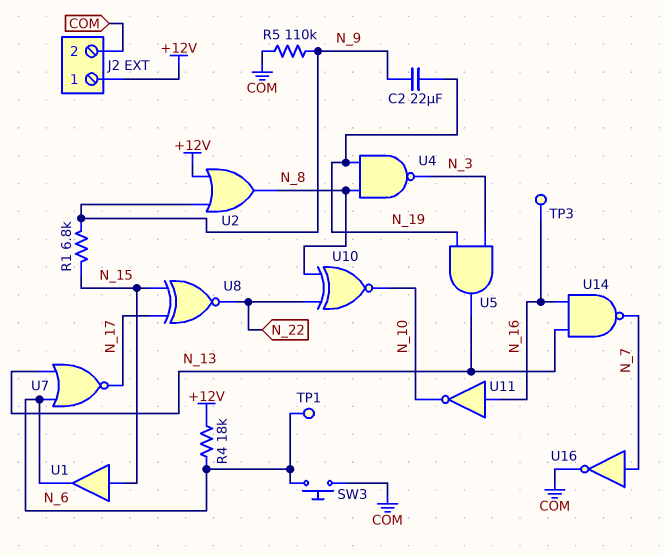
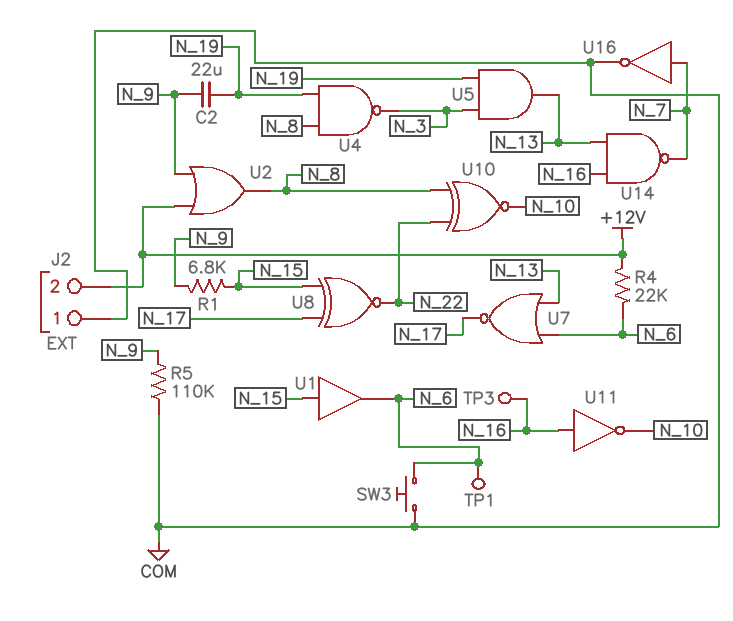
J2 pin 1: +12V -> COM
J2 pin 2: COM -> +12V
R4: 18k (+12V, N_6) -> 22k (+12V, N_6)

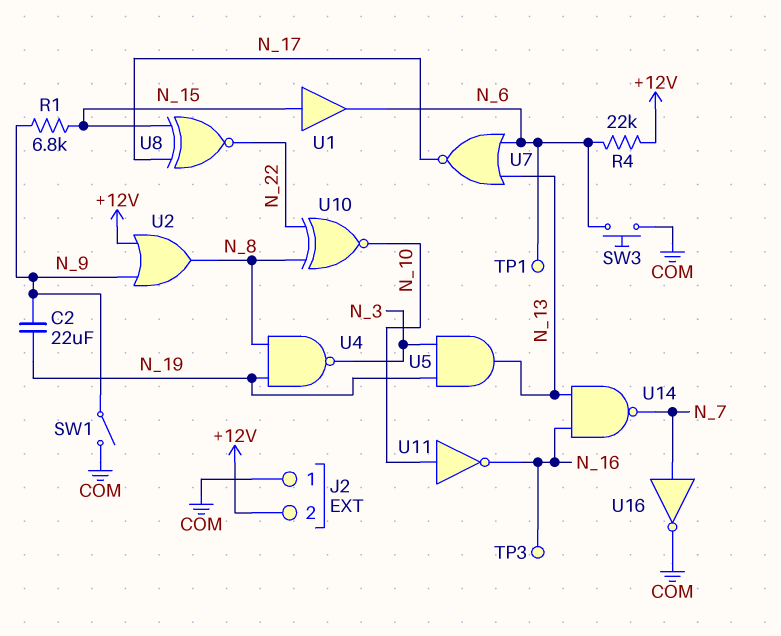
R5: 110k (COM, N_9) -> none
SW1: none -> switch (COM, N_9)
U11: NOT (in N_16, out N_10) -> NOT (in N_10, out N_16)

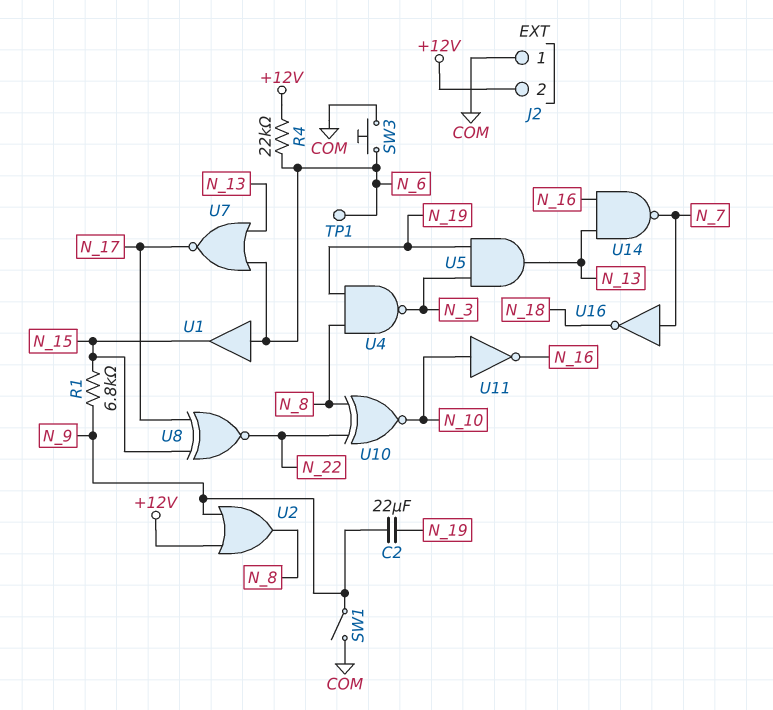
TP3: test point (N_16) -> none
U1: buffer (in N_15, out N_6) -> buffer (in N_6, out N_15)
U16: NOT (in N_7, out COM) -> NOT (in N_7, out N_18)

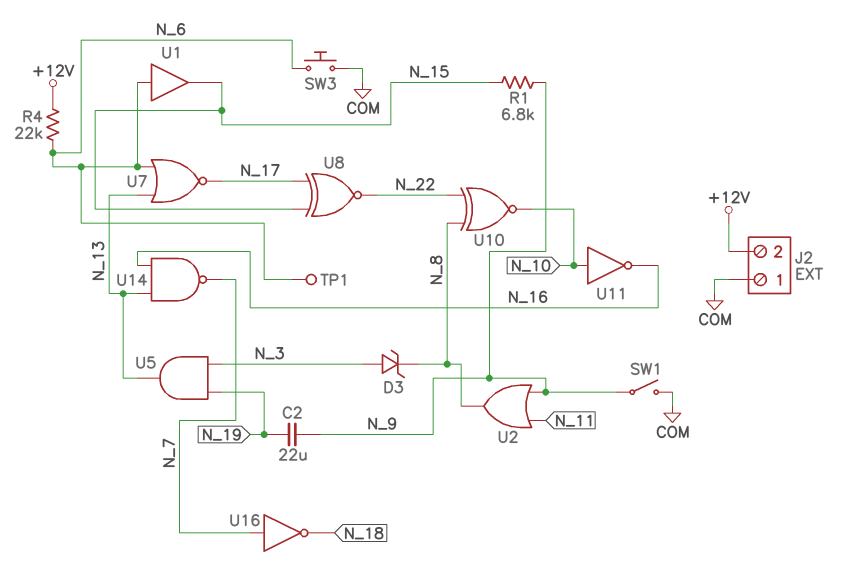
D3: none -> zener (A N_3, K N_8)
U2: OR (in +12V, in N_9, out N_8) -> OR (in N_9, in N_11, out N_8)
U4: NAND (in N_8, in N_19, out N_3) -> none

